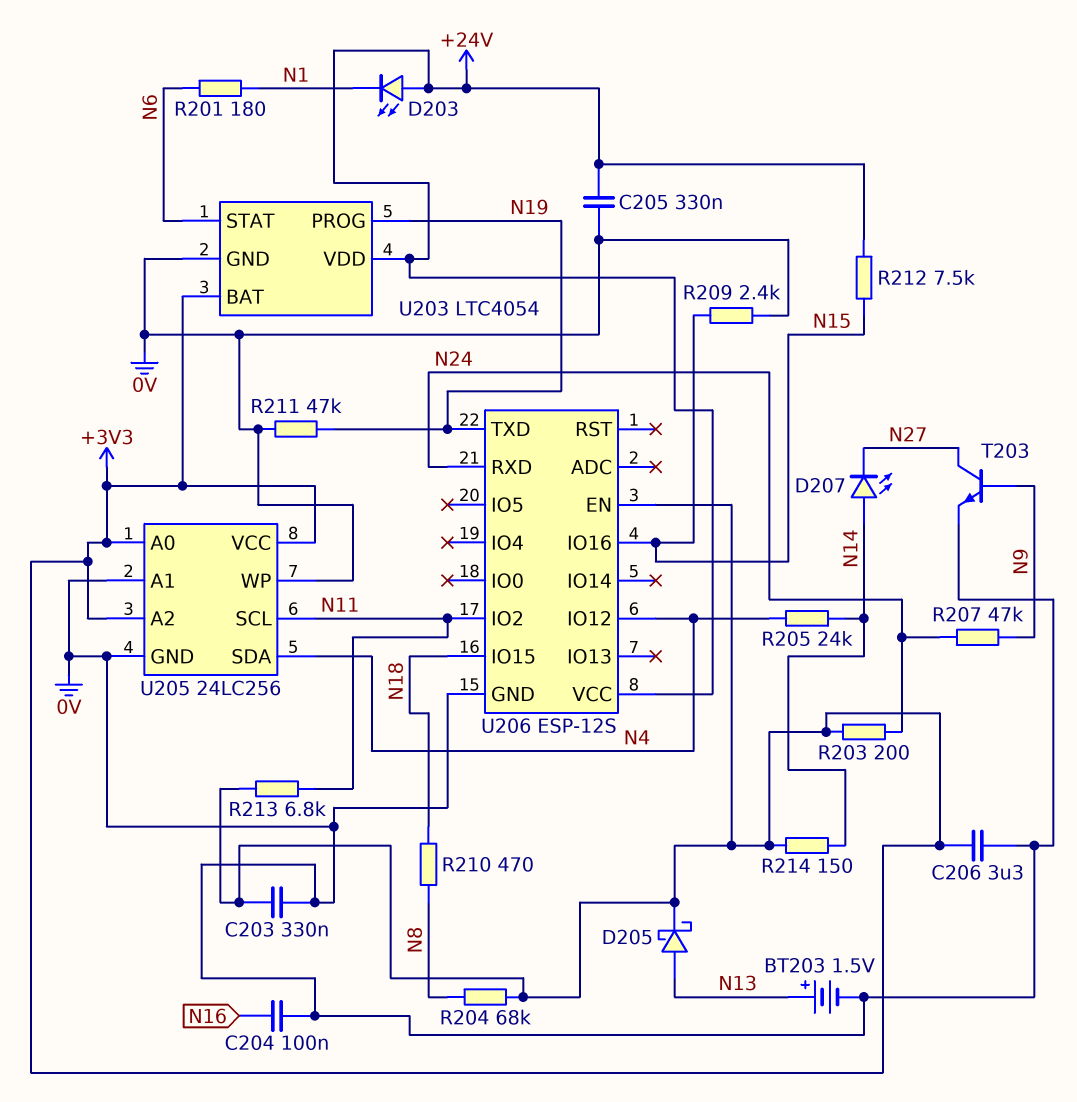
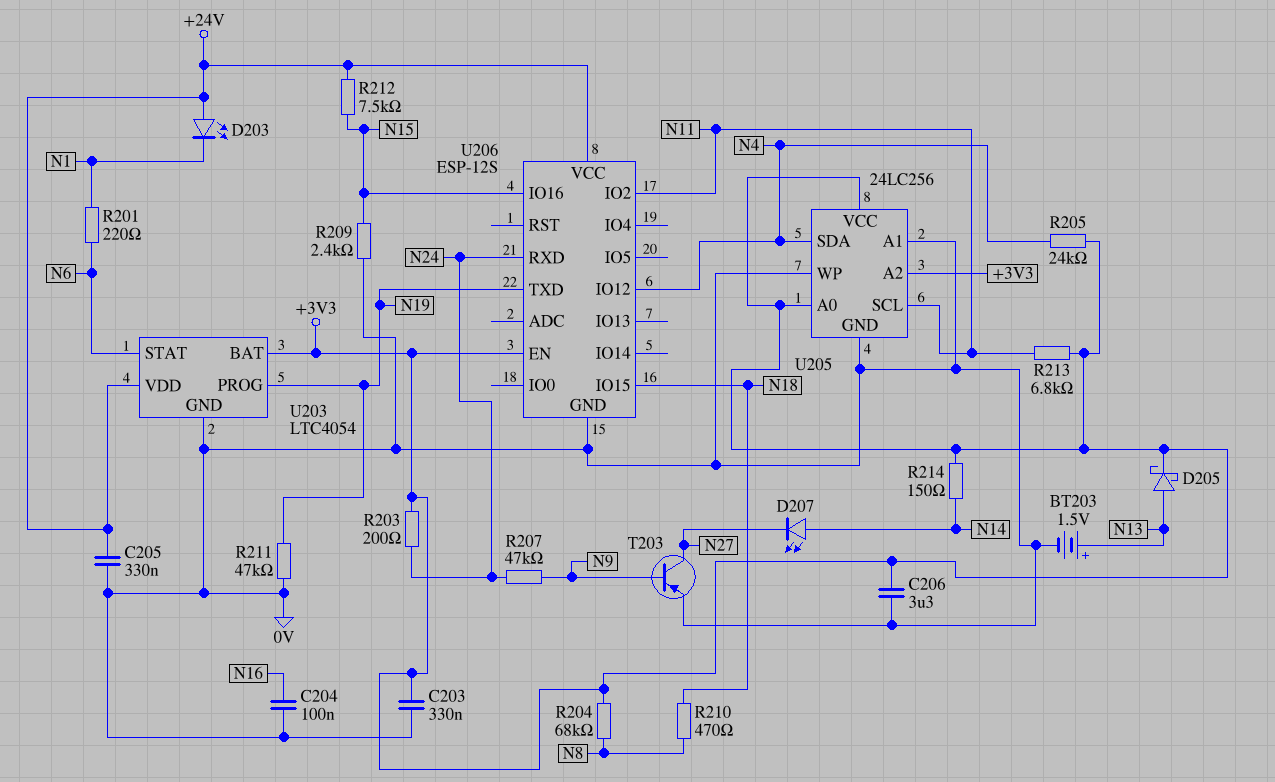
R201: 180 (N1, N6) -> 220 (N1, N6)
R205: 24k (N4, N14) -> 24k (+3V3, N4)
T203: NPN (B N9, C N27, E 0V) -> PNP (B N9, C N27, E 0V)

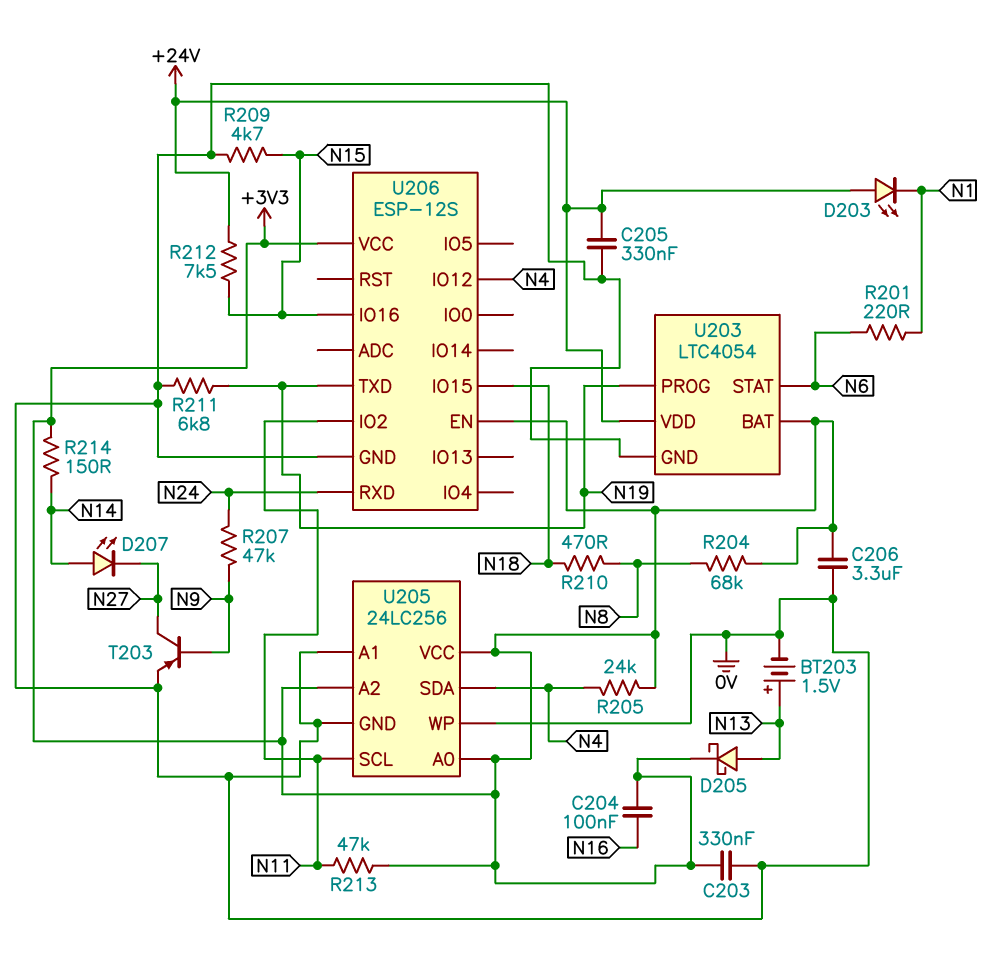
C204: 100nF (0V, N16) -> 100nF (+3V3, N16)
R203: 200 (+3V3, N24) -> none
R209: 2.4k (0V, N15) -> 4.7k (0V, N15)
R211: 47k (0V, N19) -> 6.8k (0V, N19)
R213: 6.8k (+3V3, N11) -> 47k (+3V3, N11)
U206 pin VCC: +24V -> +3V3

